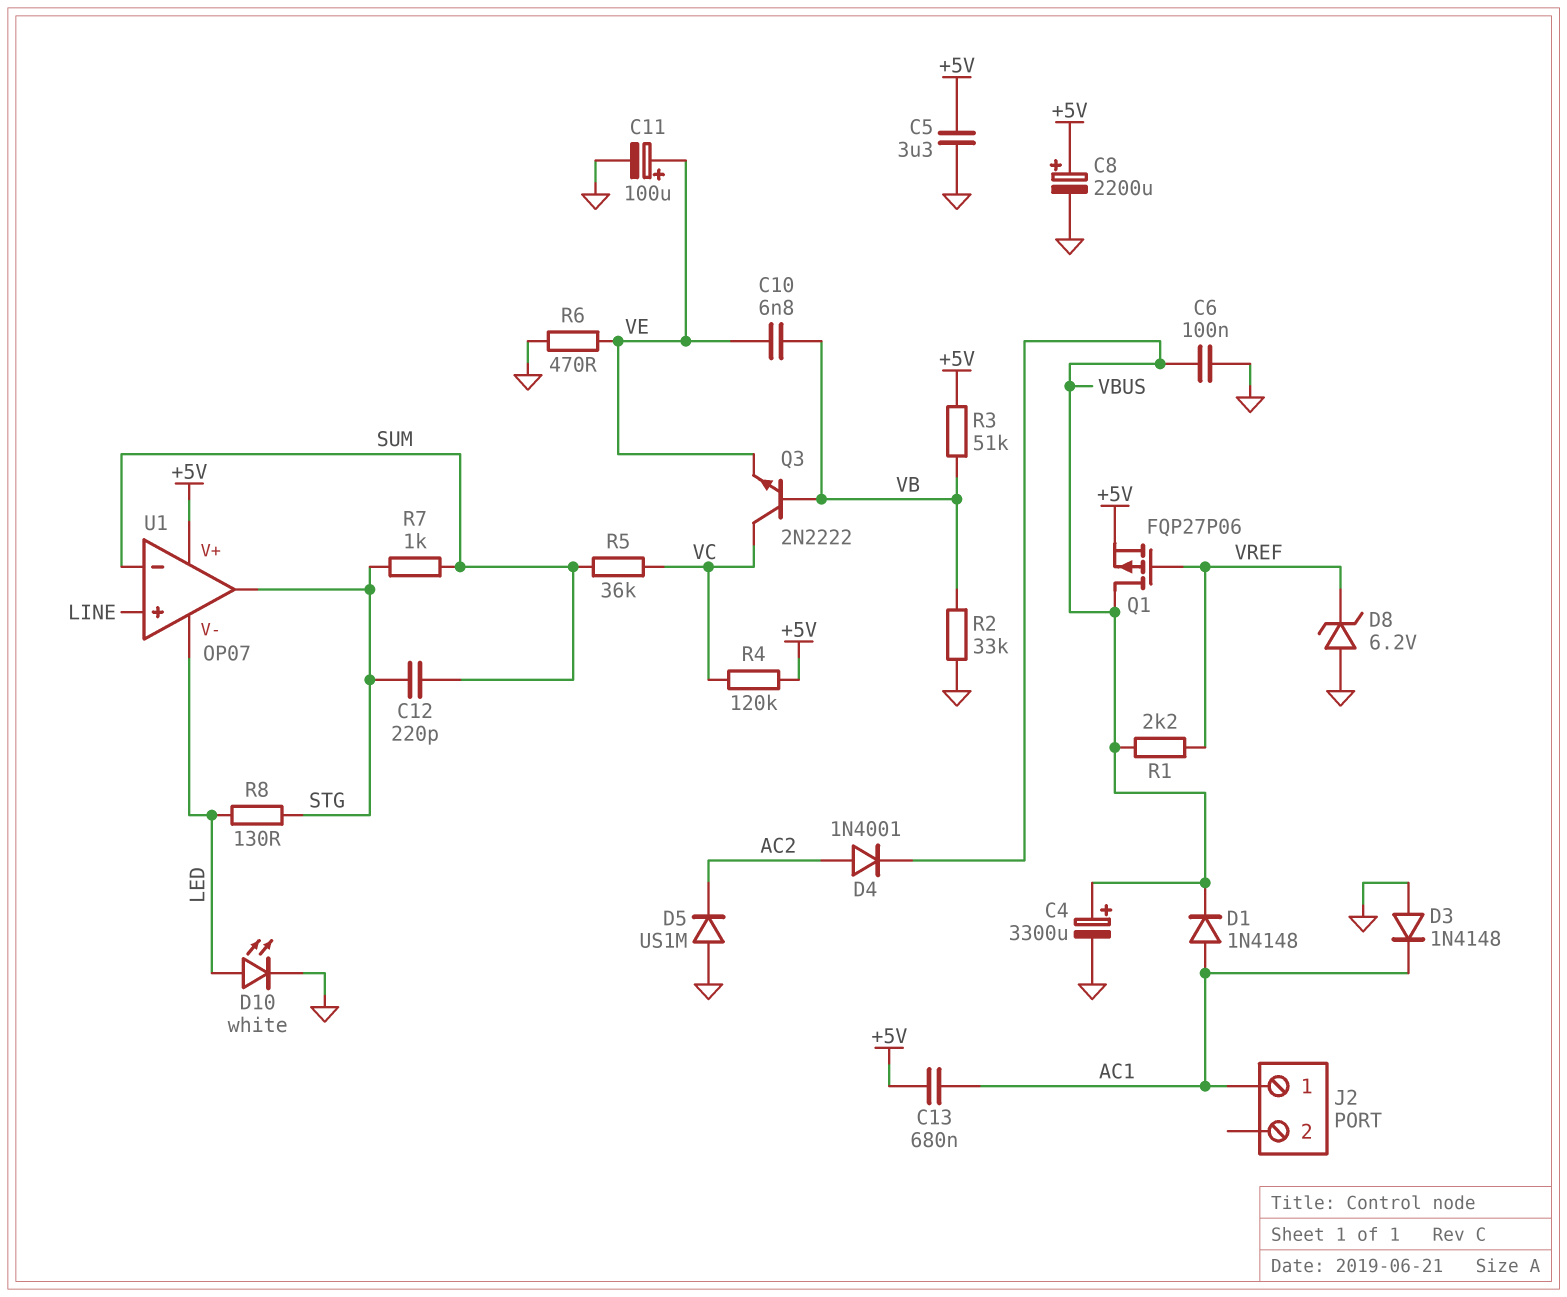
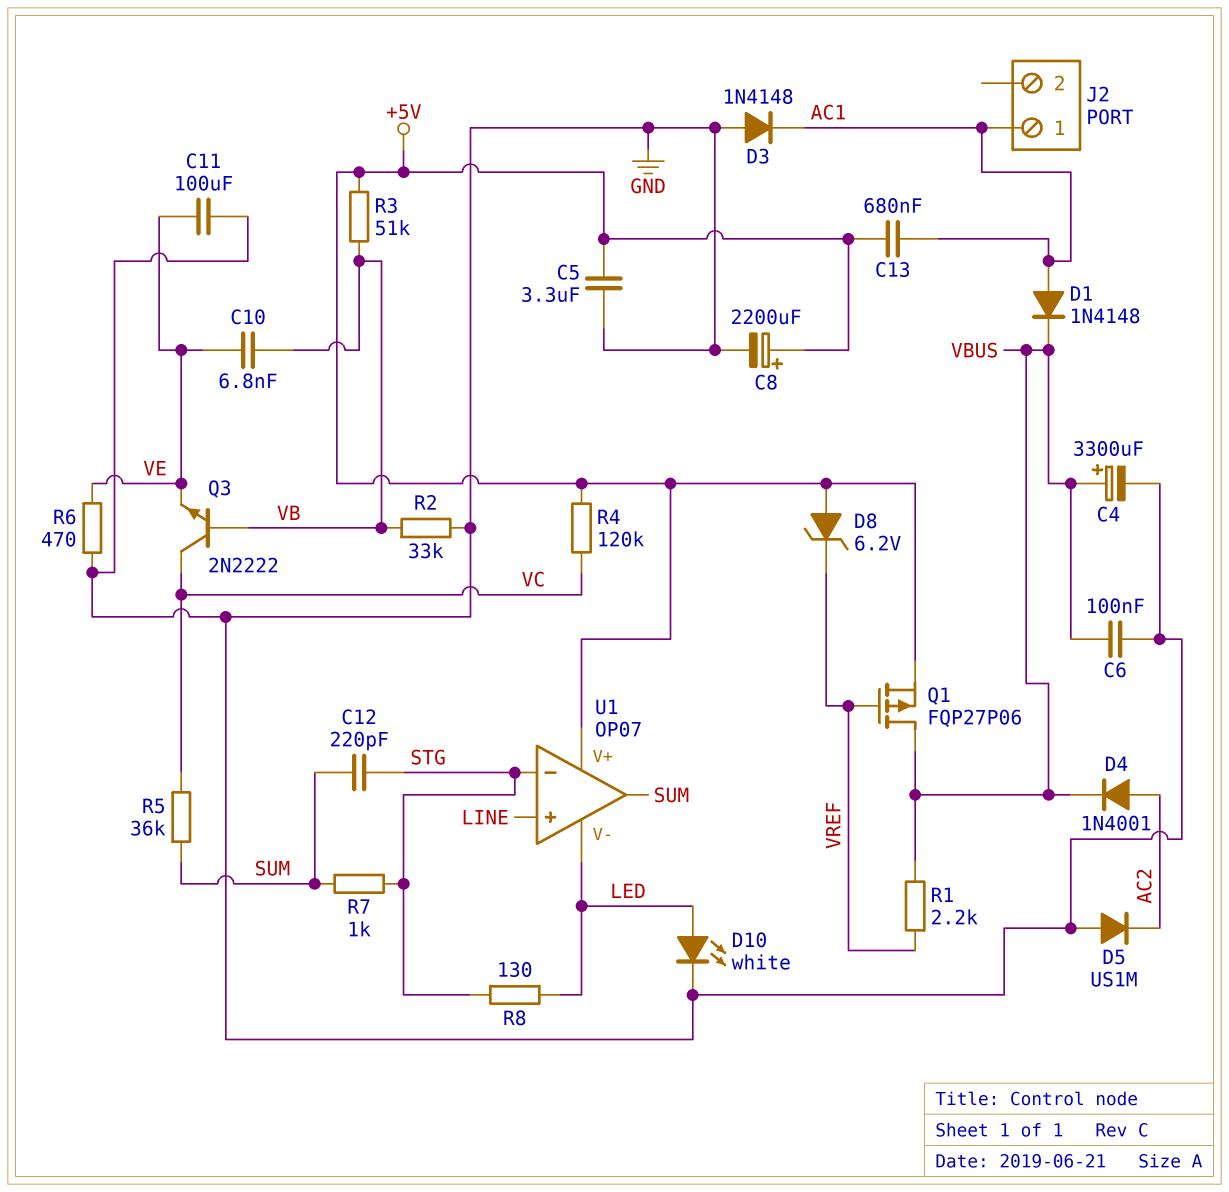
C11: 100uF (plus VE, minus GND) -> 100uF (GND, VE)
D8: zener 6.2V (A GND, K VREF) -> zener 6.2V (A +5V, K VREF)
U1 pin in-: SUM -> STG
U1 pin out: STG -> SUM

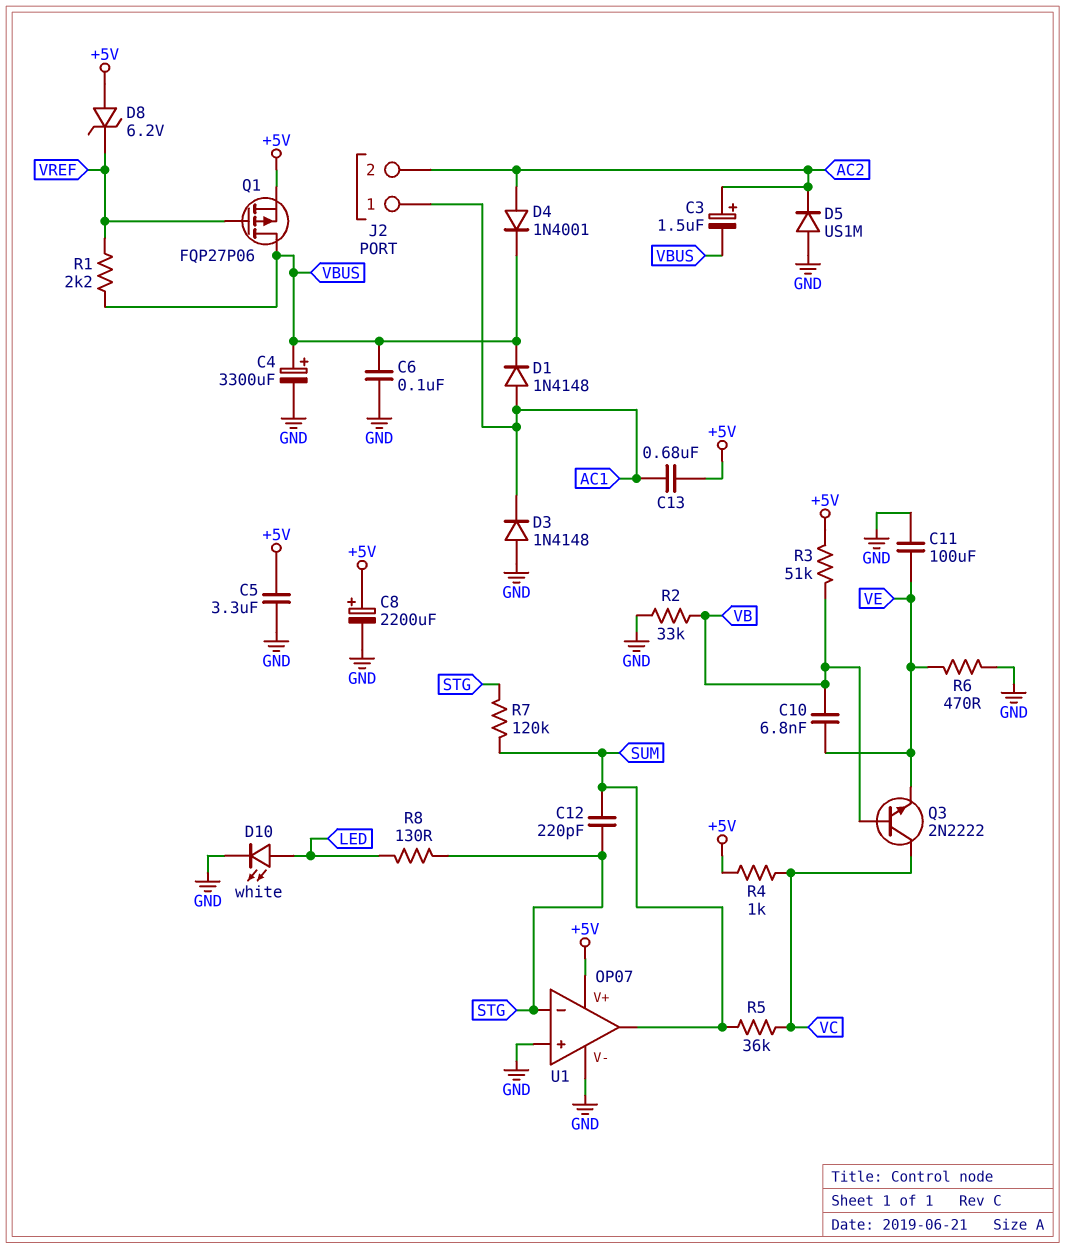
C3: none -> 1.5uF (plus AC2, minus VBUS)
J2 pin 2: none -> AC2
R4: 120k (+5V, VC) -> 1k (+5V, VC)
R7: 1k (STG, SUM) -> 120k (STG, SUM)
U1 pin V-: LED -> GND
U1 pin in+: LINE -> GND

